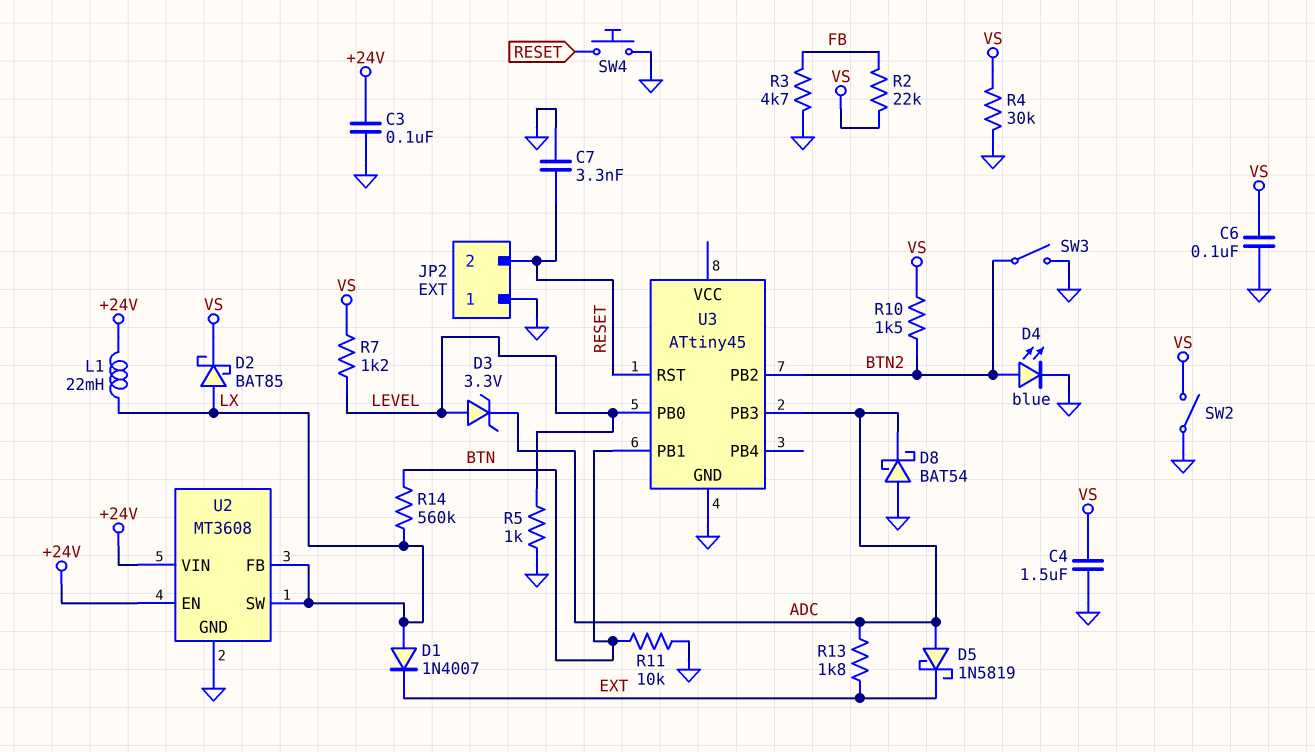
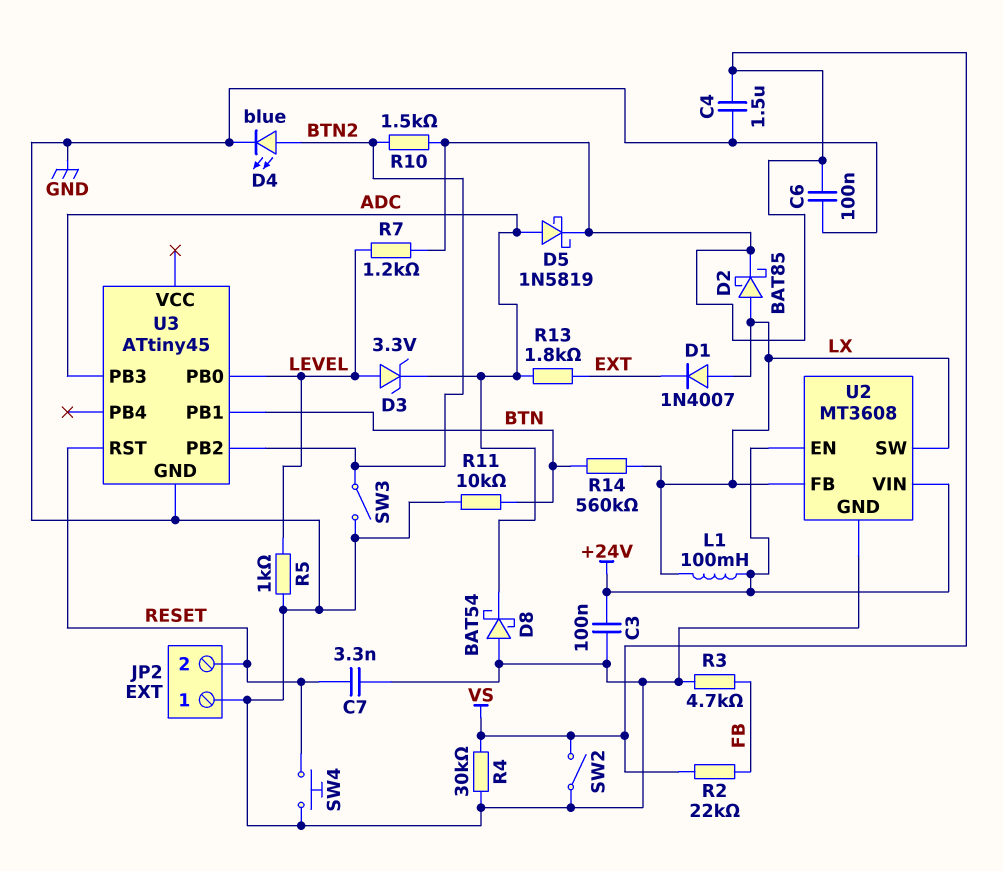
D5: schottky 1N5819 (A ADC, K EXT) -> schottky 1N5819 (A ADC, K VS)
L1: 22mH (+24V, LX) -> 100mH (+24V, LX)

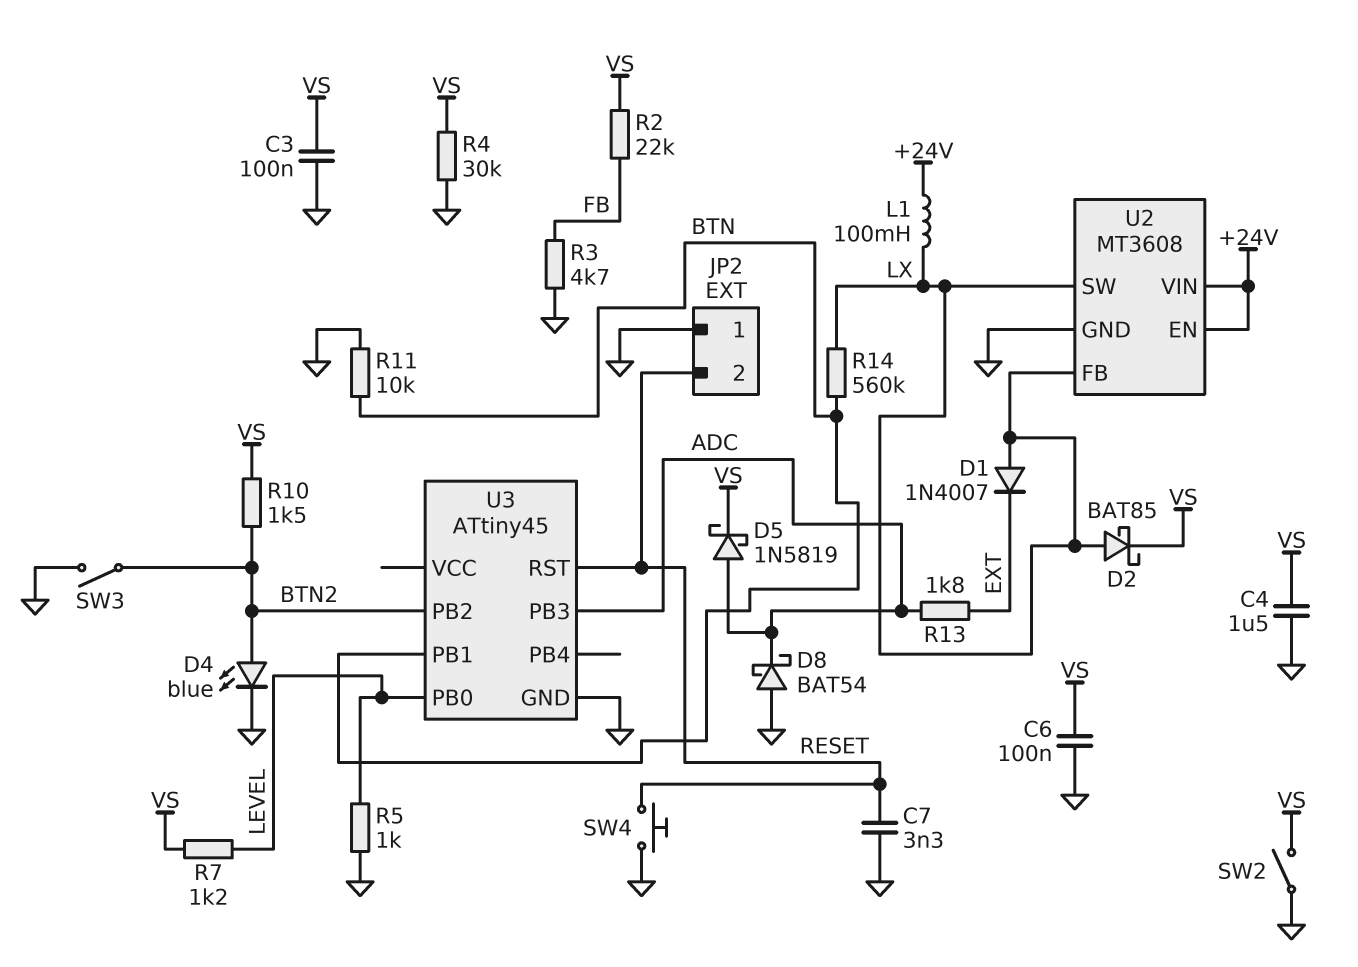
C3: 100nF (+24V, GND) -> 100nF (GND, VS)
D3: zener 3.3V (A LEVEL, K ADC) -> none

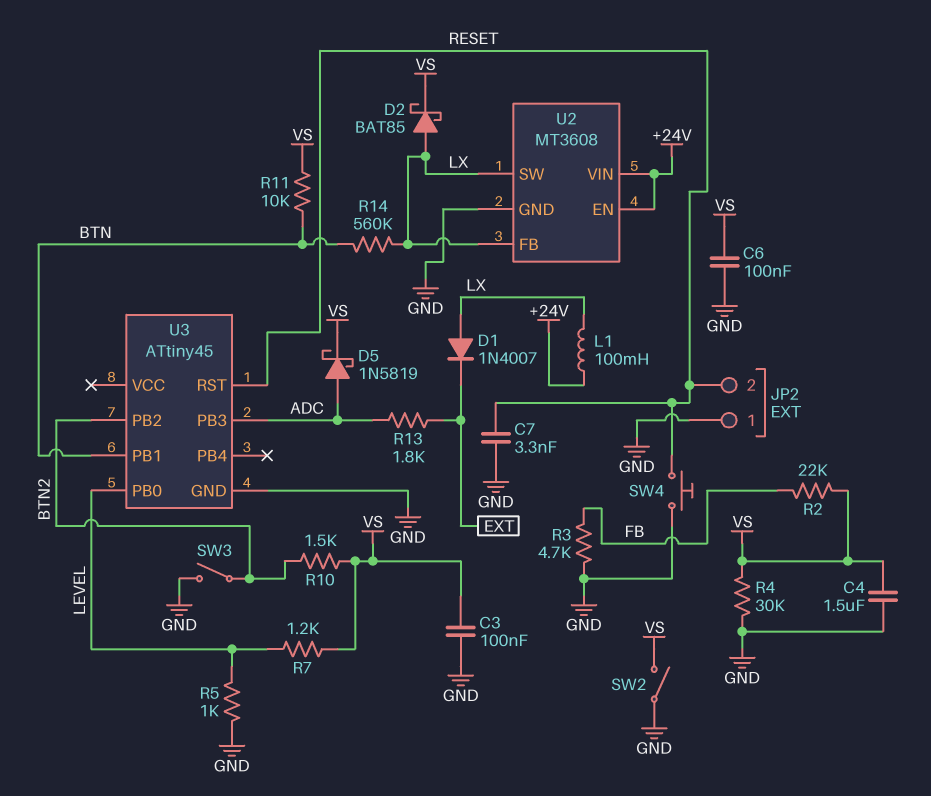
D4: LED blue (A BTN2, K GND) -> none
D8: schottky BAT54 (A GND, K ADC) -> none
R11: 10k (BTN, GND) -> 10k (BTN, VS)

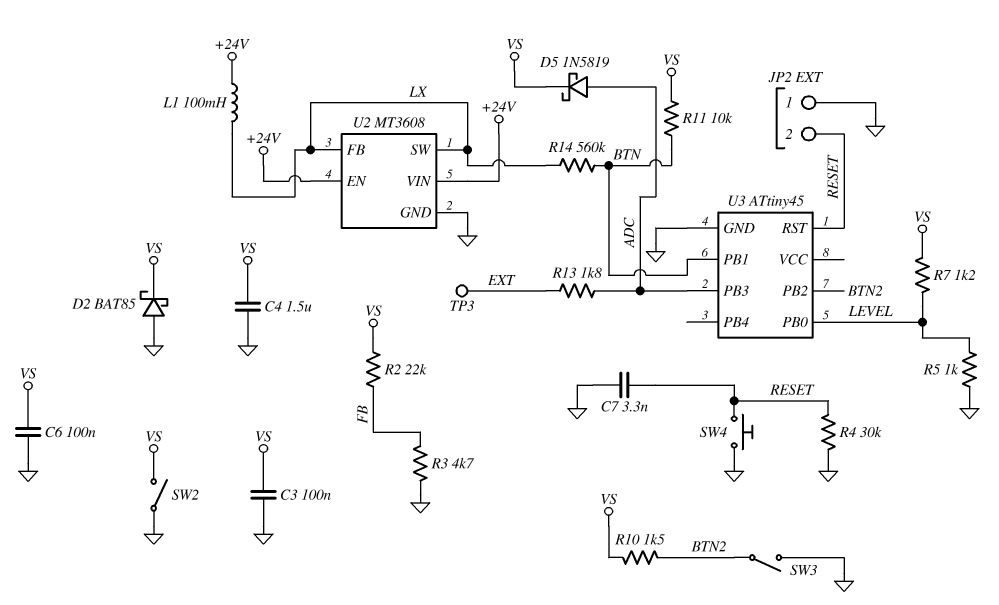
D1: diode 1N4007 (A LX, K EXT) -> none
D2: schottky BAT85 (A LX, K VS) -> schottky BAT85 (A GND, K VS)
R4: 30k (GND, VS) -> 30k (GND, RESET)
TP3: none -> test point (EXT)

